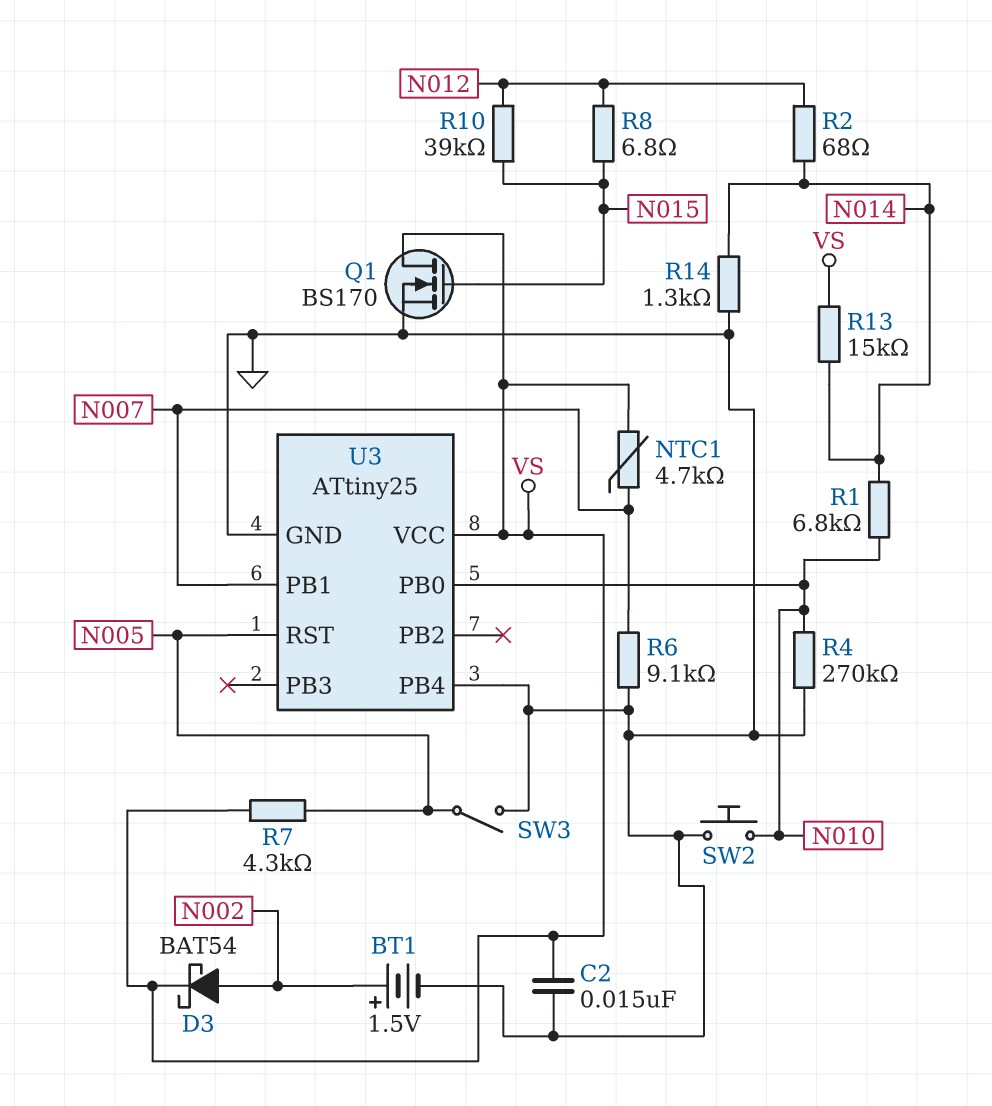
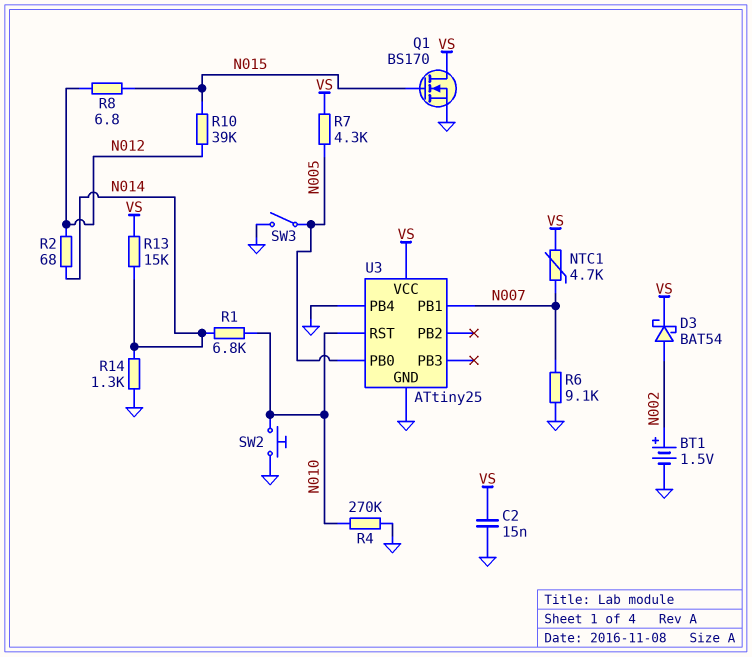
U3 pin PB0: N010 -> N005
U3 pin RST: N005 -> N010

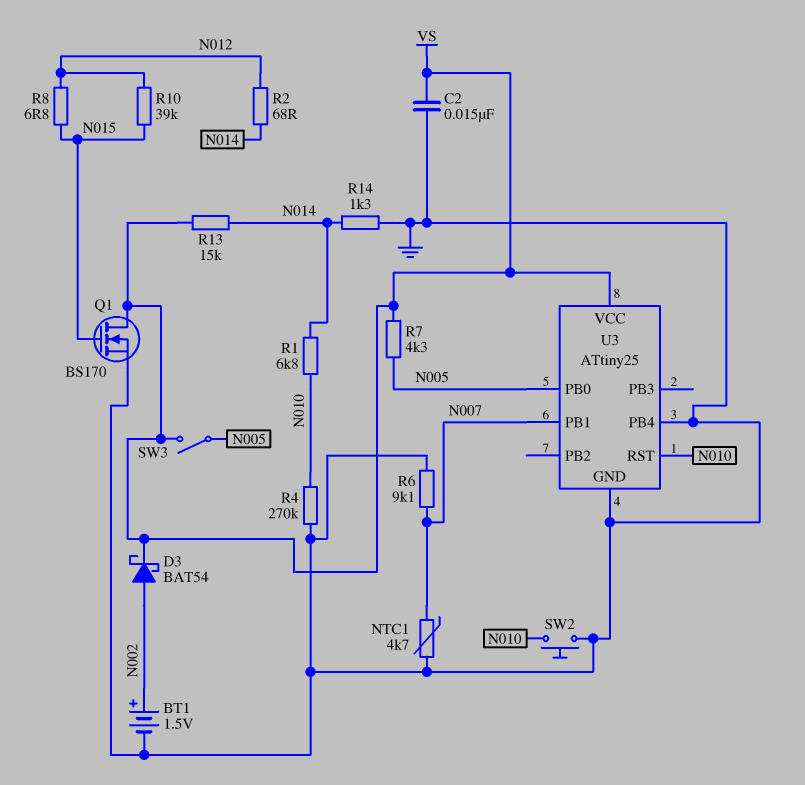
NTC1: 4.7k (N007, VS) -> 4.7k (GND, N007)
SW3: switch (GND, N005) -> switch (N005, VS)

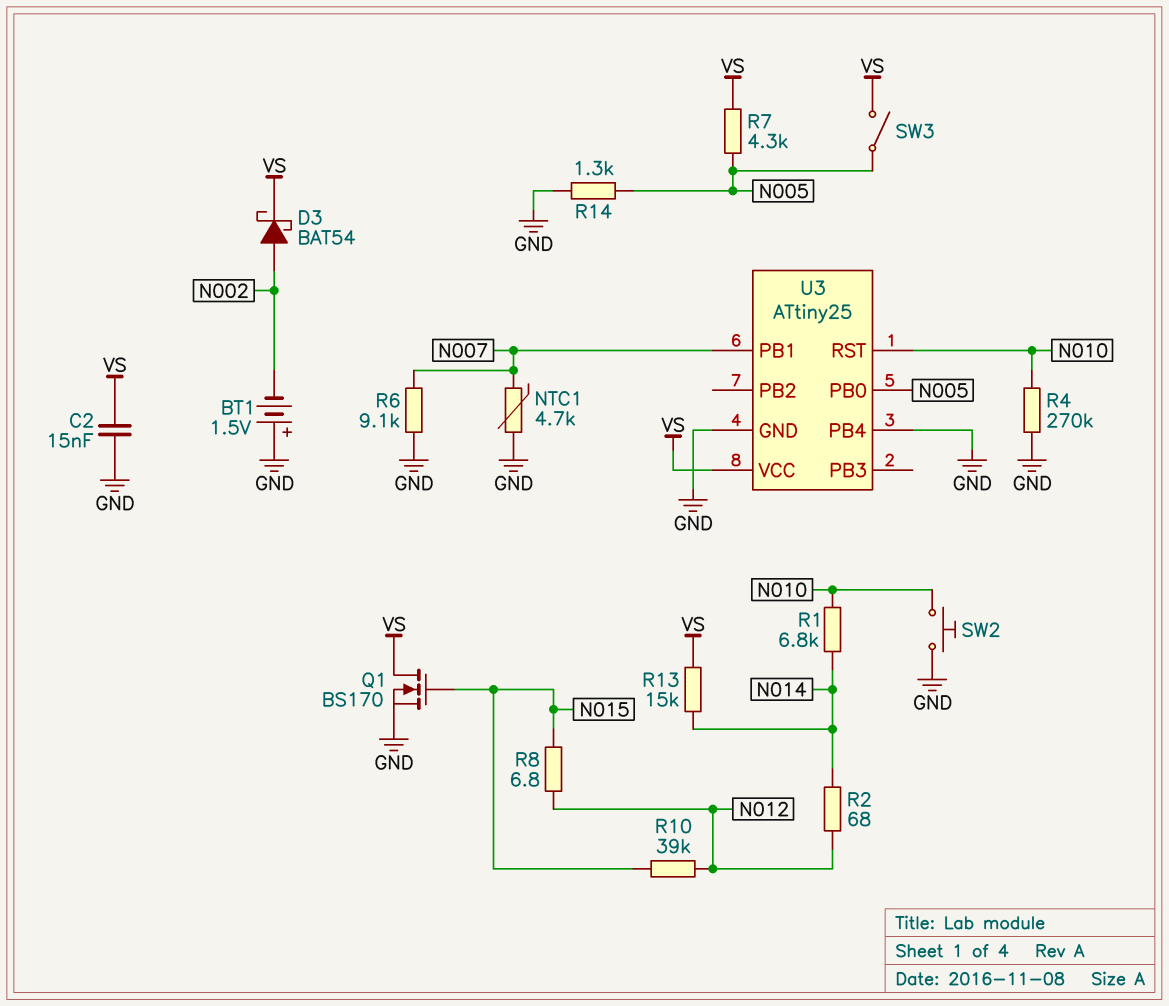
BT1: 1.5V (plus N002, minus GND) -> 1.5V (plus GND, minus N002)
R14: 1.3k (GND, N014) -> 1.3k (GND, N005)

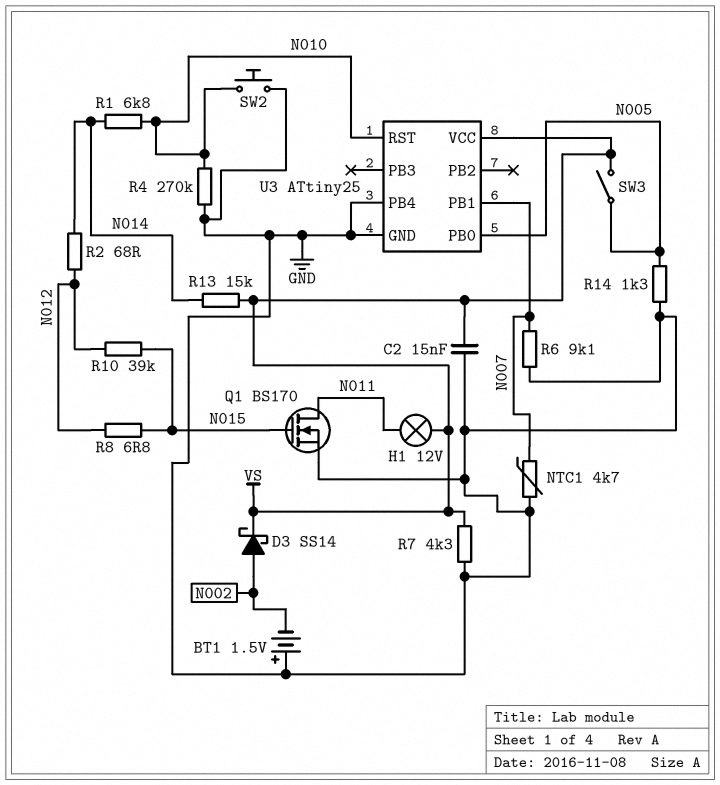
D3: schottky BAT54 (A N002, K VS) -> schottky SS14 (A N002, K VS)
H1: none -> lamp 12V (N011, VS)
Q1: NMOS BS170 (G N015, D VS, S GND) -> NMOS BS170 (G N015, D N011, S GND)
R7: 4.3k (N005, VS) -> 4.3k (GND, VS)

